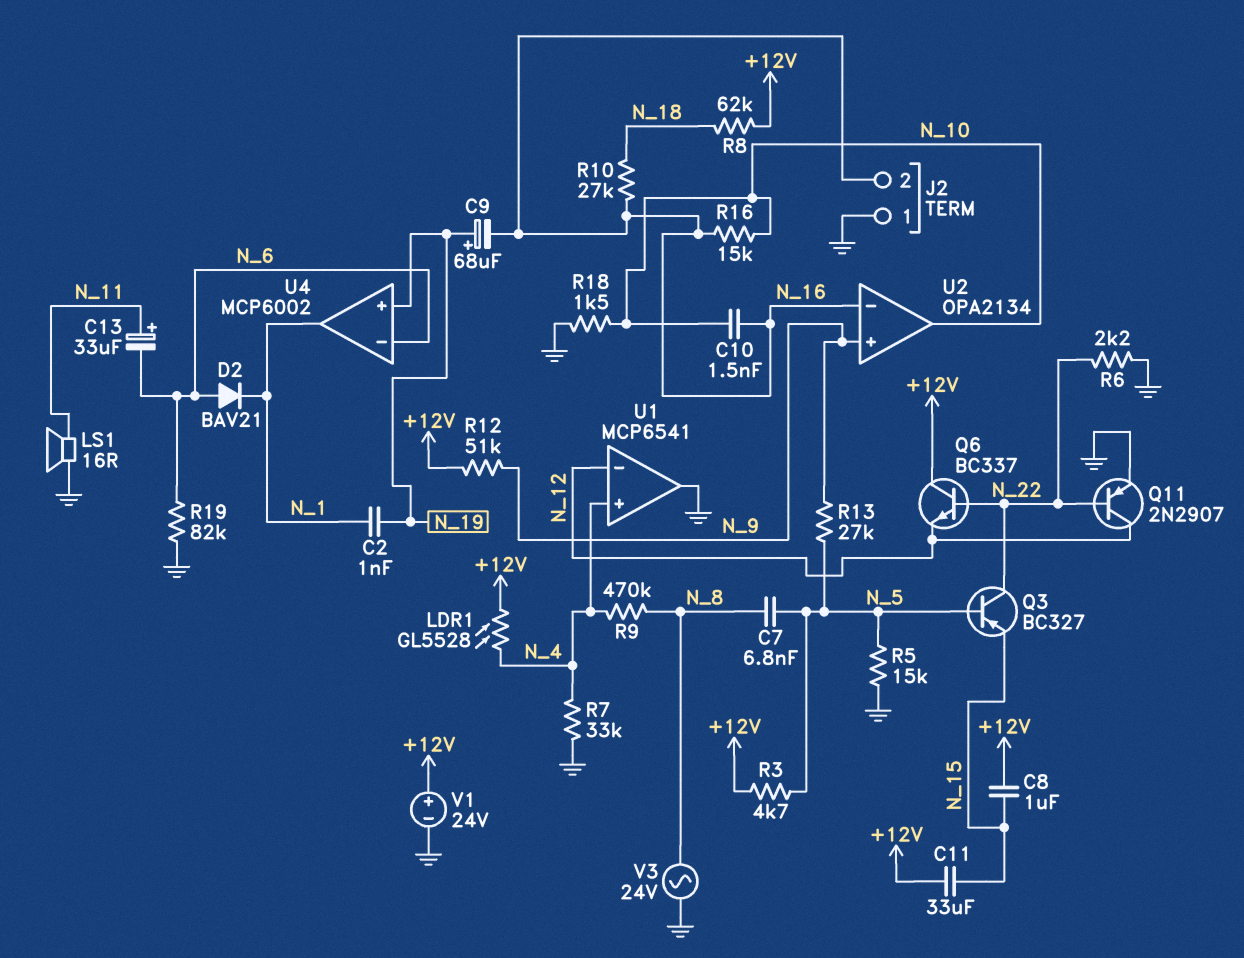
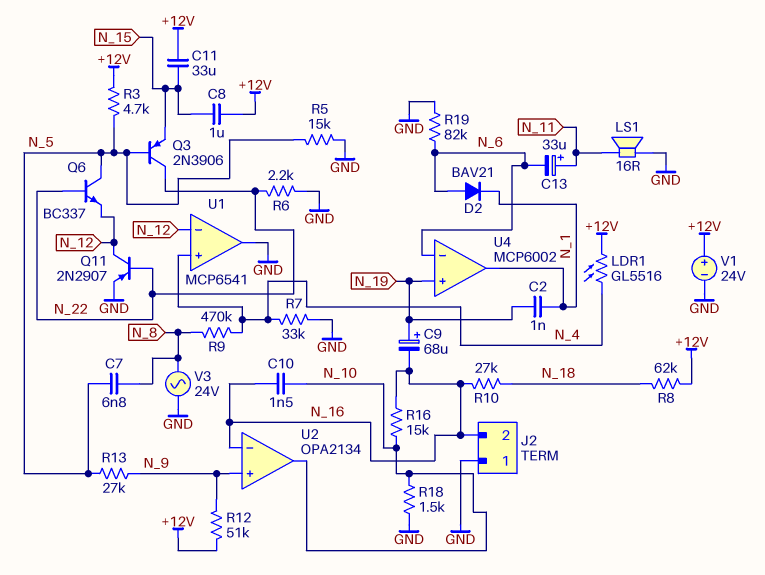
LDR1: GL5528 (+12V, N_4) -> GL5516 (+12V, N_4)
Q3: PNP BC327 (B N_5, C N_22, E N_15) -> PNP 2N3906 (B N_5, C N_22, E N_15)
Q6: NPN BC337 (B N_22, C +12V, E N_12) -> NPN BC337 (B N_22, C N_5, E N_12)

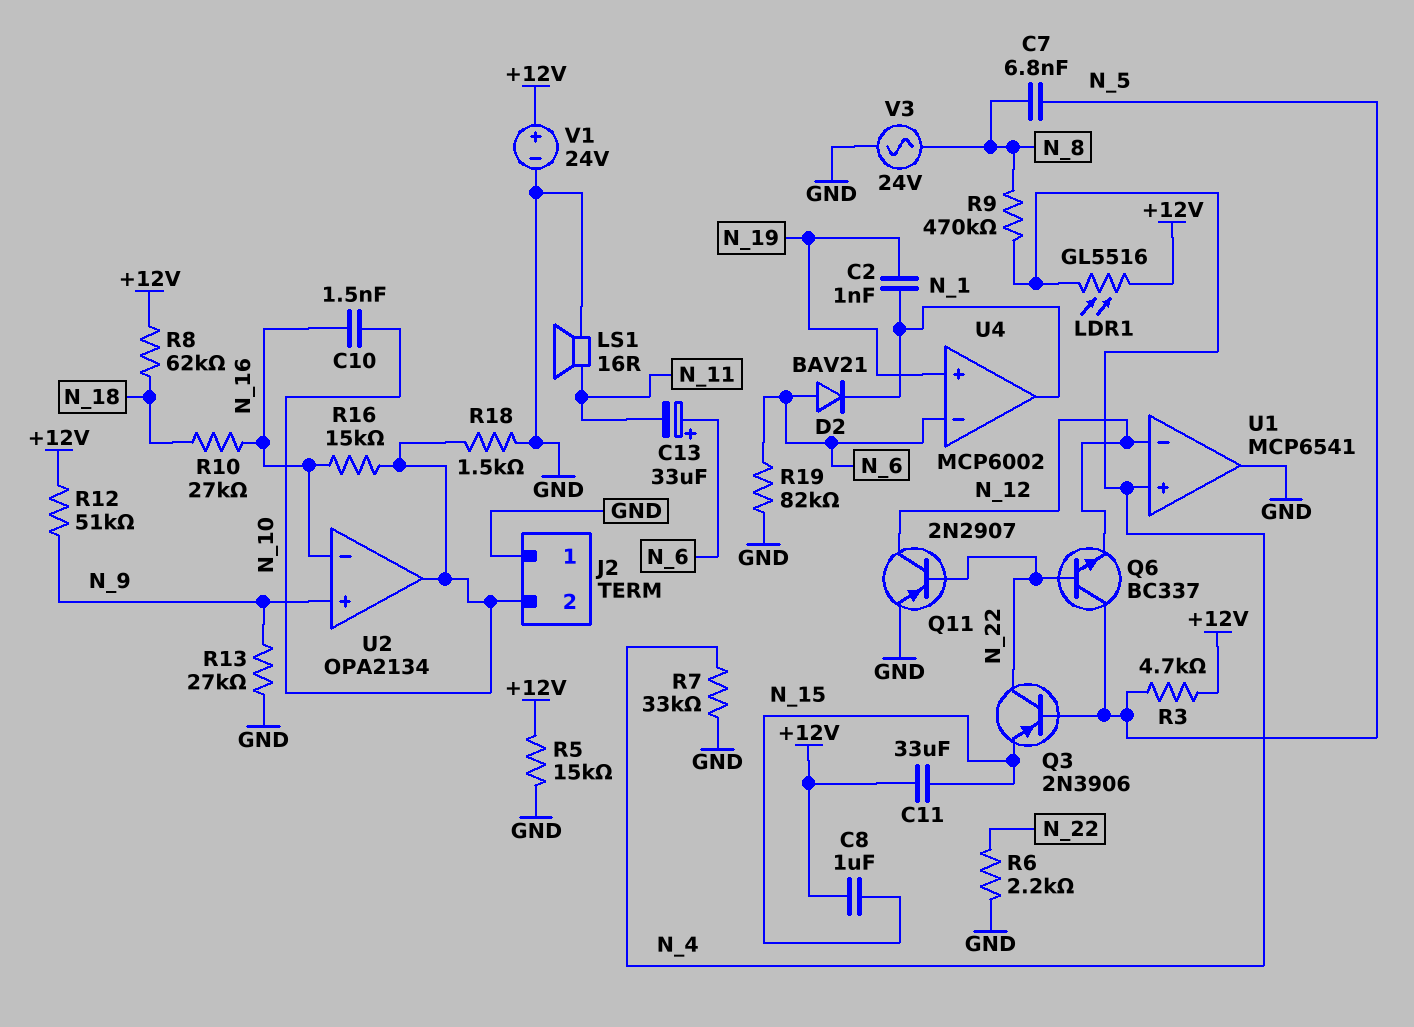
C9: 68uF (plus N_19, minus N_16) -> none
C13: 33uF (plus N_11, minus N_6) -> 33uF (plus N_6, minus N_11)
J2 pin 2: N_16 -> N_10
R5: 15k (GND, N_5) -> 15k (+12V, GND)
R13: 27k (N_5, N_9) -> 27k (GND, N_9)

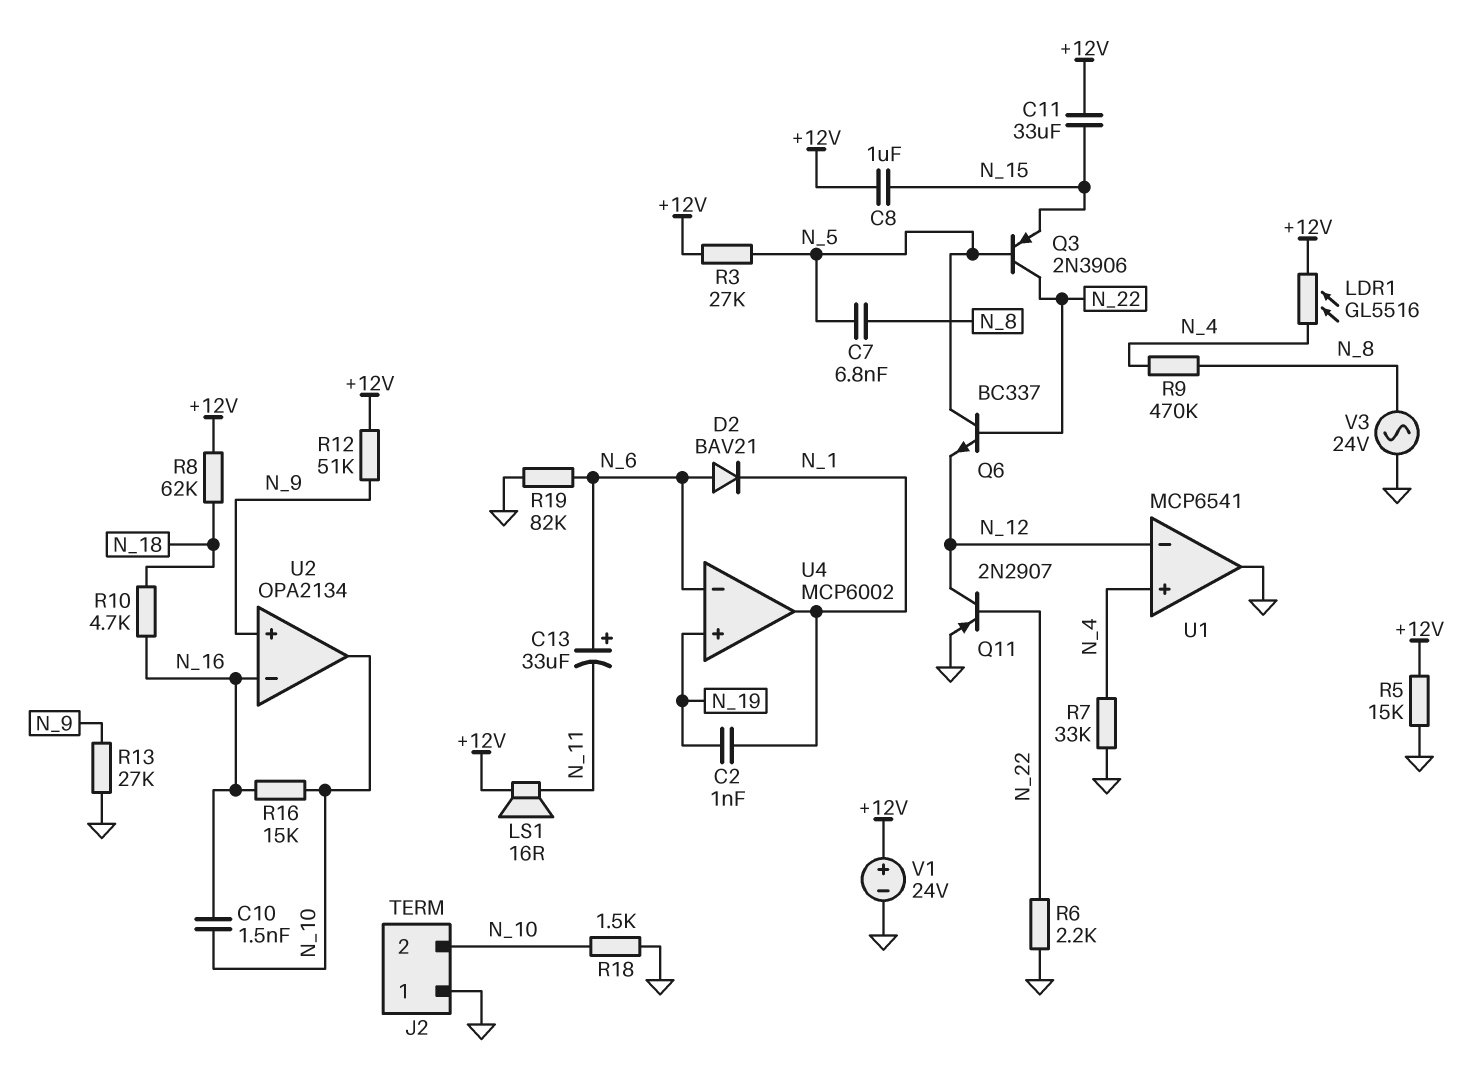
LS1: speaker 16R (GND, N_11) -> speaker 16R (+12V, N_11)
R3: 4.7k (+12V, N_5) -> 27k (+12V, N_5)
R10: 27k (N_16, N_18) -> 4.7k (N_16, N_18)

